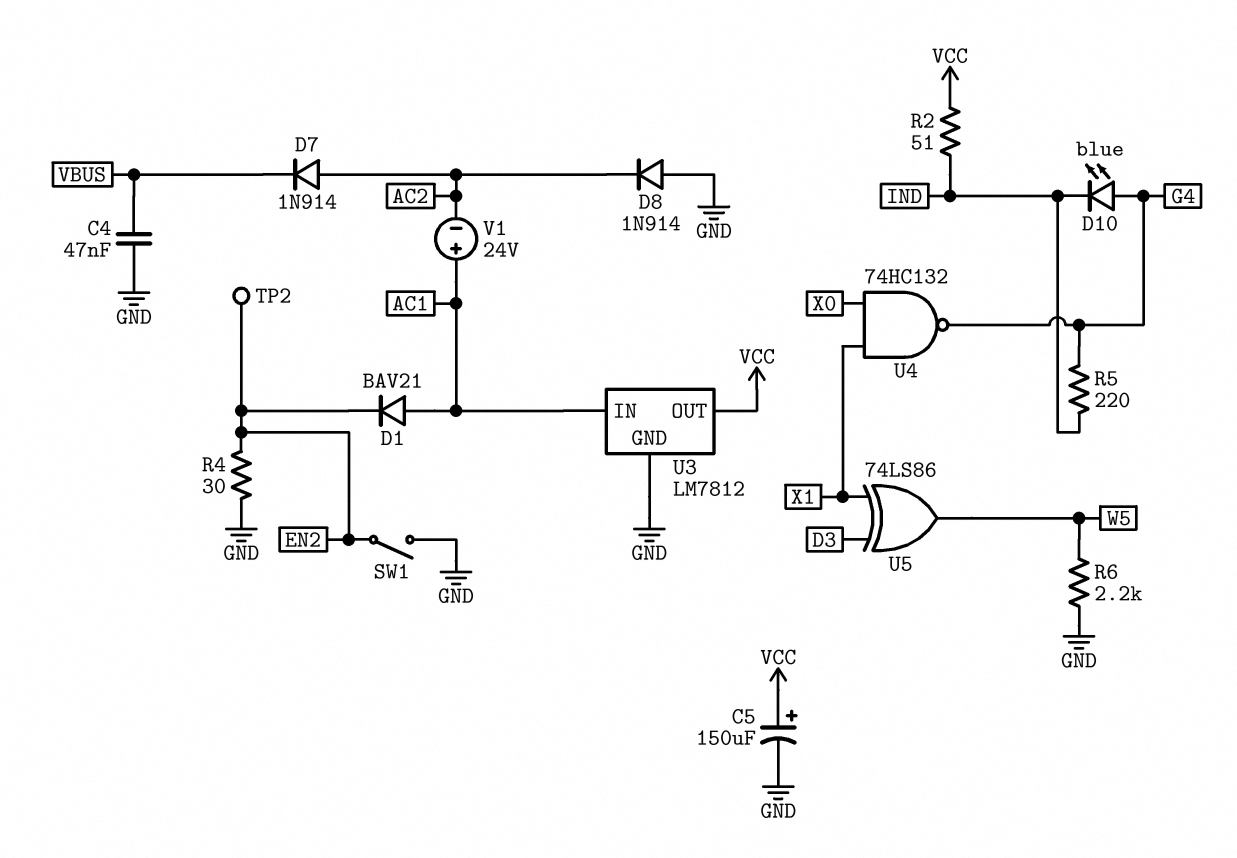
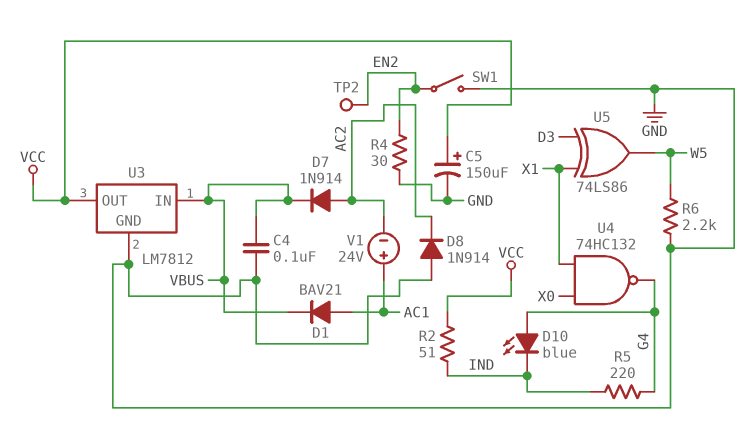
C4: 47nF (GND, VBUS) -> 100nF (GND, VBUS)
D1: diode BAV21 (A AC1, K EN2) -> diode BAV21 (A AC1, K VBUS)
U3 pin IN: AC1 -> VBUS

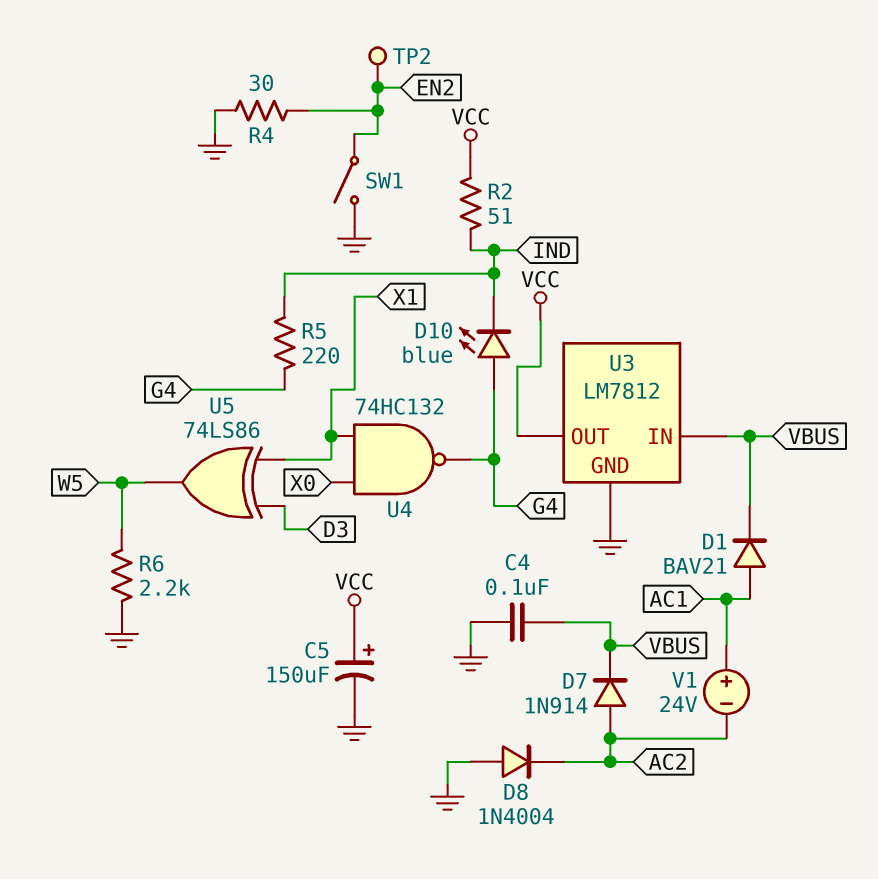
D8: diode 1N914 (A GND, K AC2) -> diode 1N4004 (A GND, K AC2)

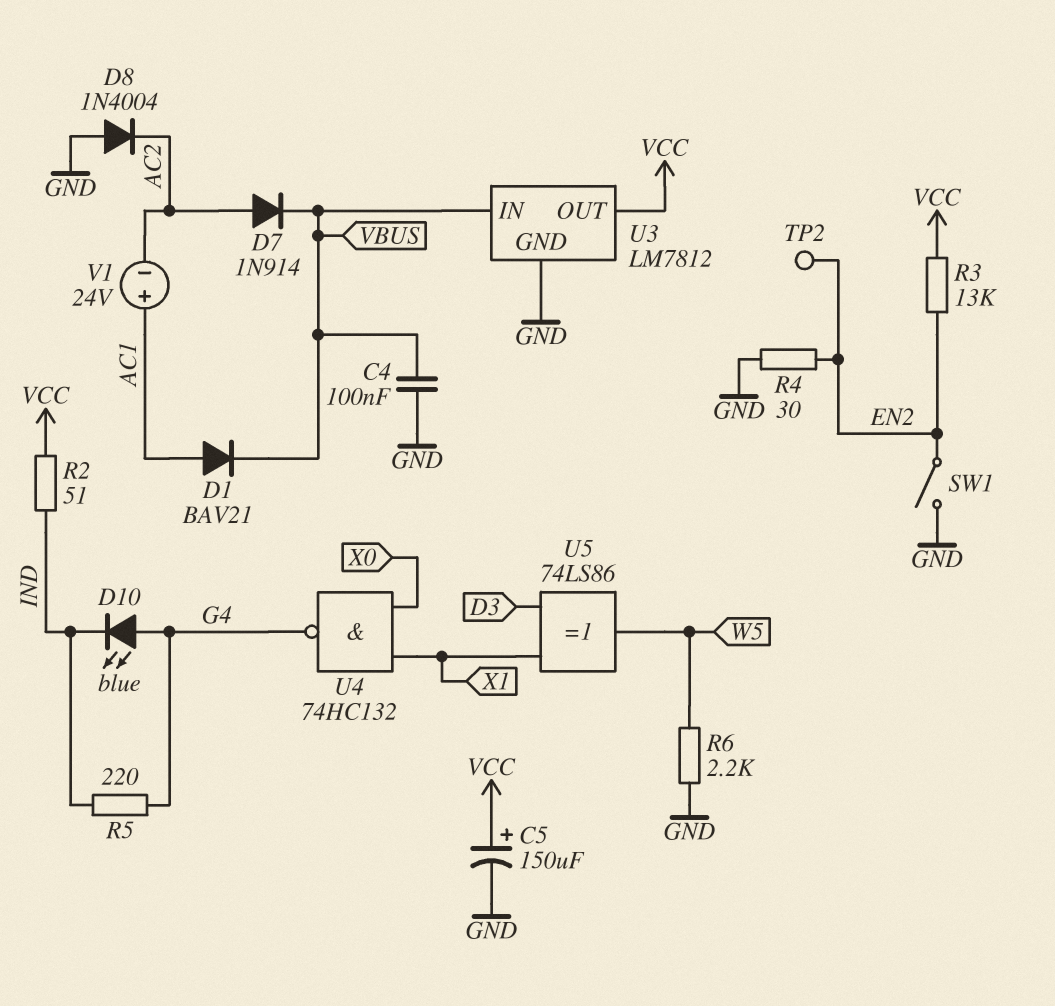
R3: none -> 13k (EN2, VCC)

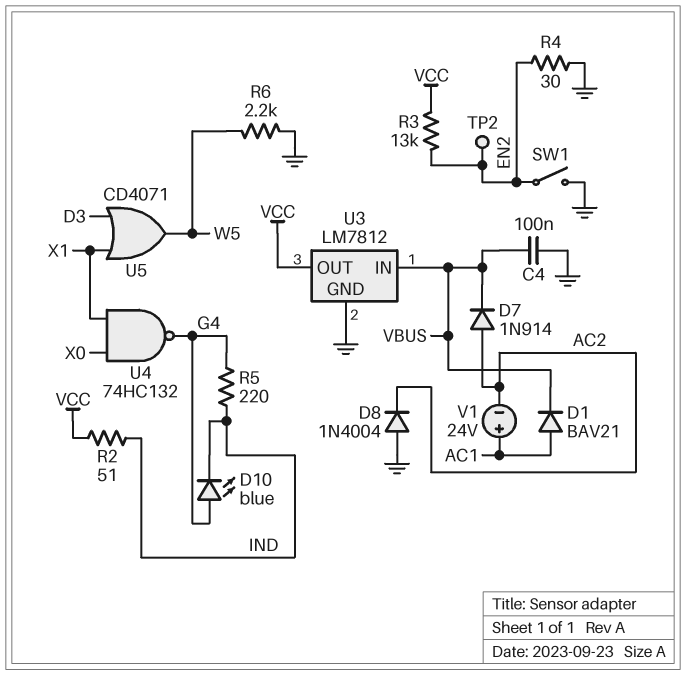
C5: 150uF (plus VCC, minus GND) -> none
U5: XOR 74LS86 (in D3, in X1, out W5) -> OR CD4071 (in D3, in X1, out W5)

